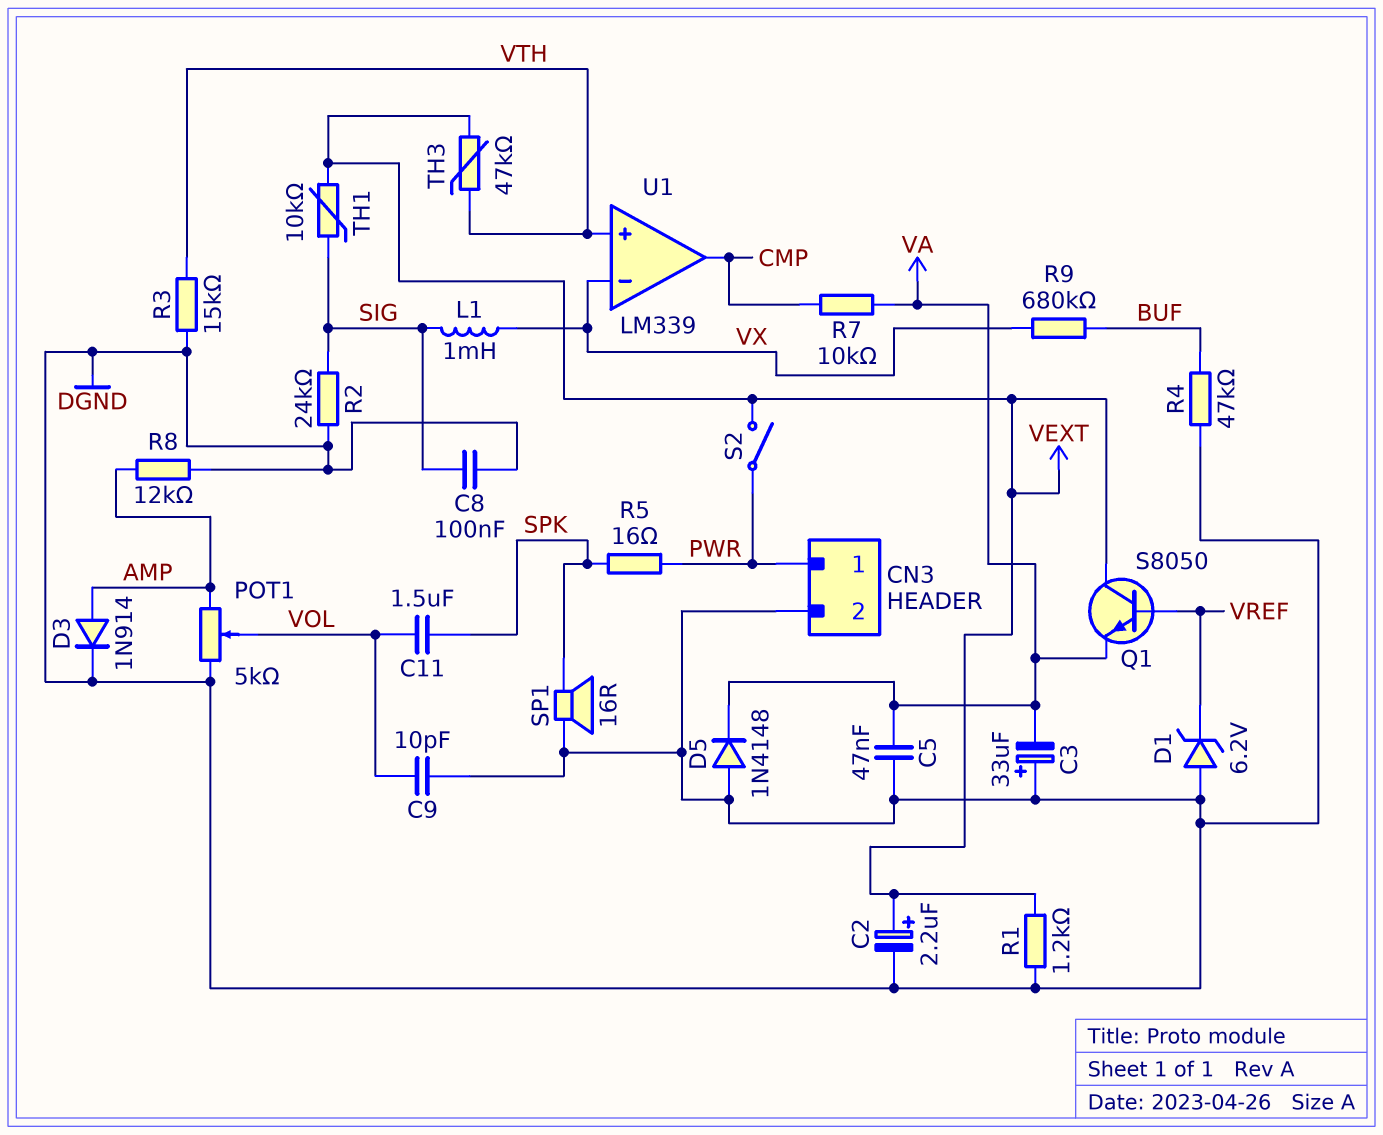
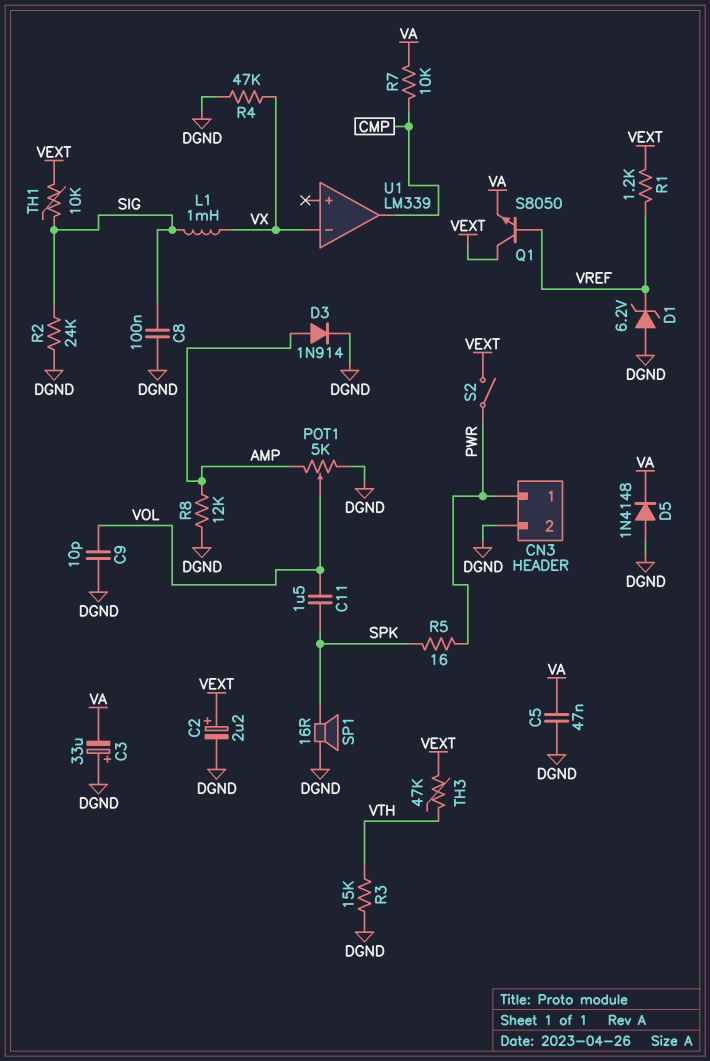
R1: 1.2k (DGND, VEXT) -> 1.2k (VEXT, VREF)
R4: 47k (BUF, DGND) -> 47k (DGND, VX)
R9: 680k (BUF, VX) -> none
U1 pin in+: VTH -> none

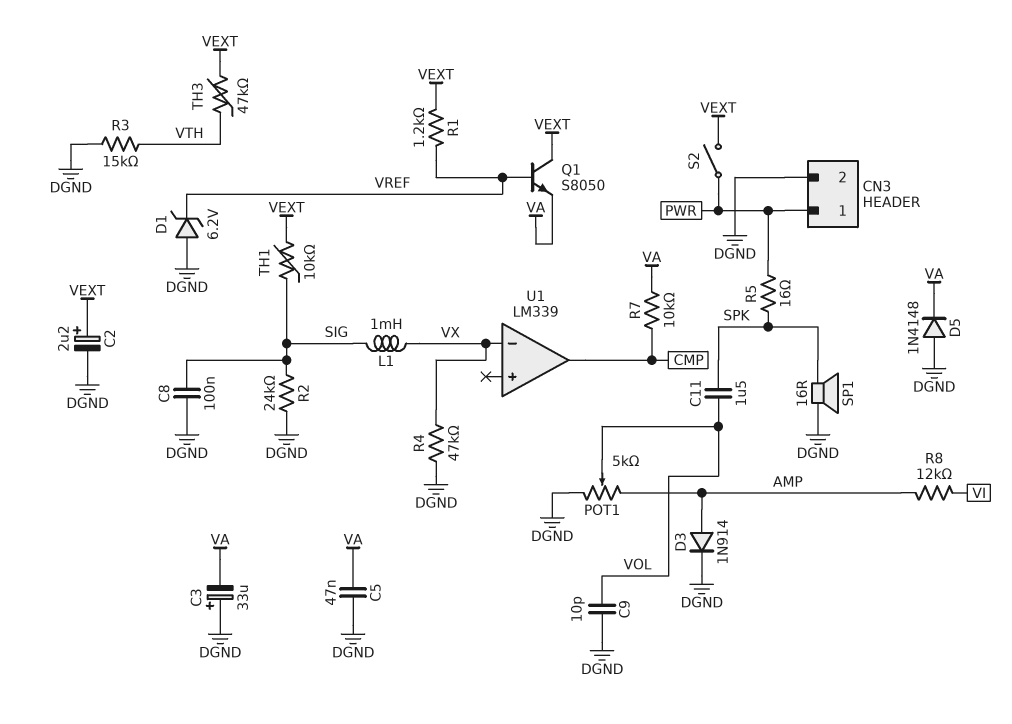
R8: 12k (AMP, DGND) -> 12k (AMP, VI)

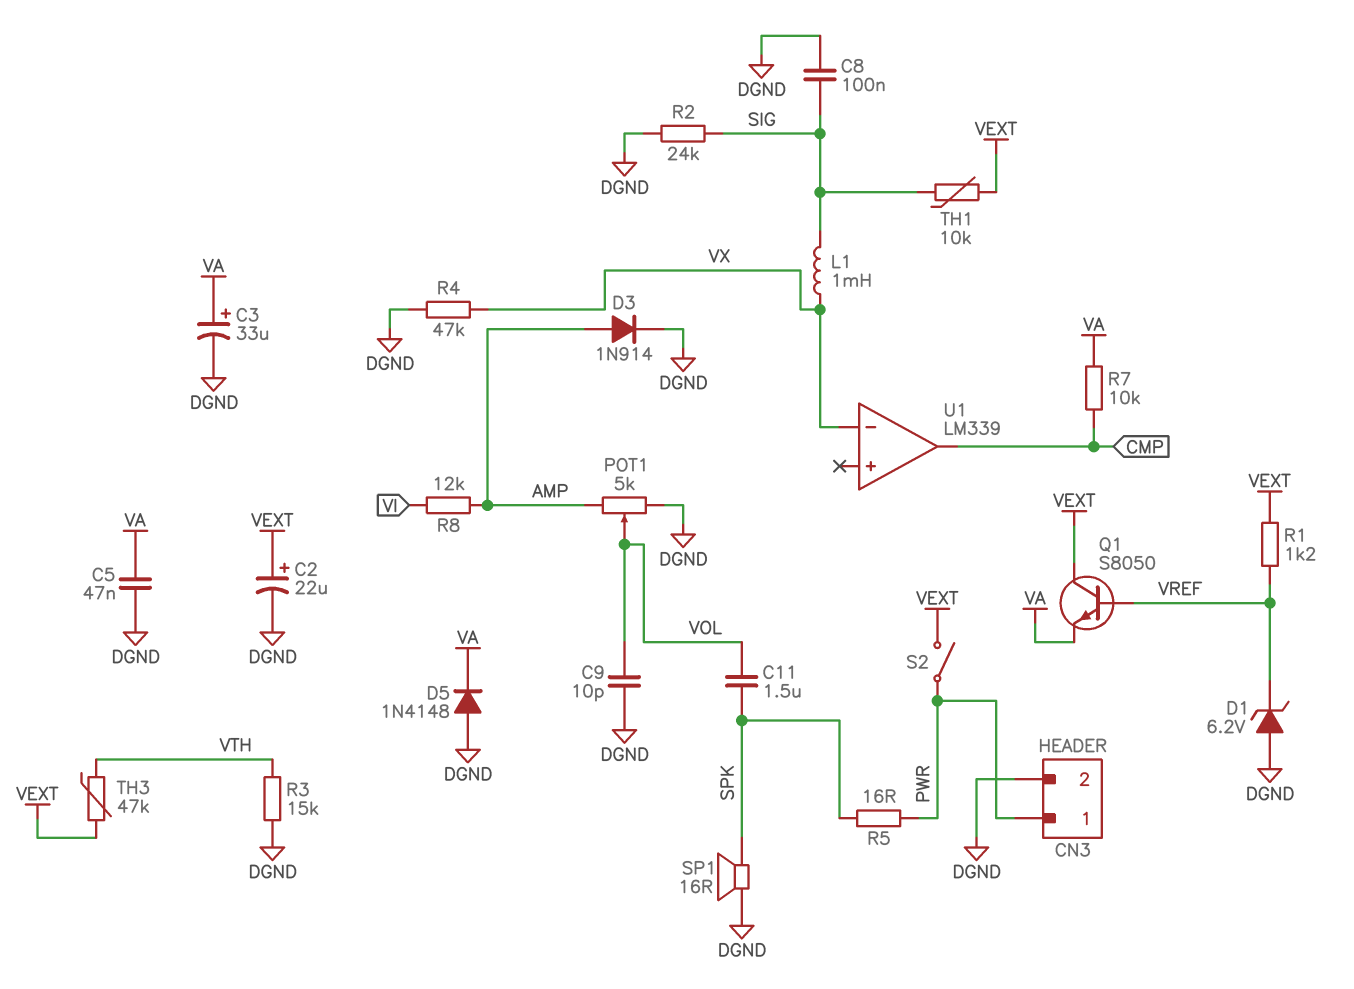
C2: 2.2uF (plus VEXT, minus DGND) -> 22uF (plus VEXT, minus DGND)
C3: 33uF (plus DGND, minus VA) -> 33uF (plus VA, minus DGND)

